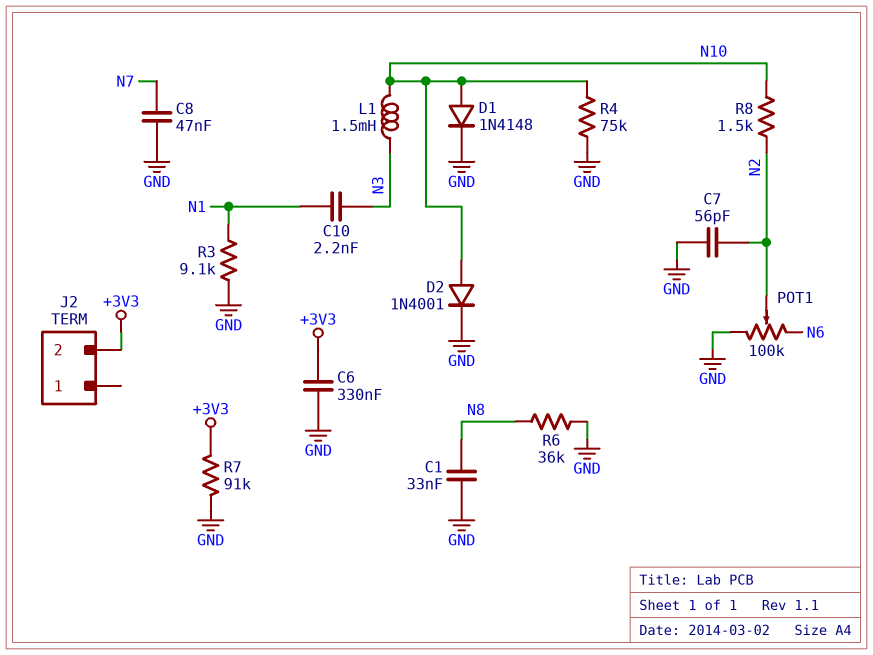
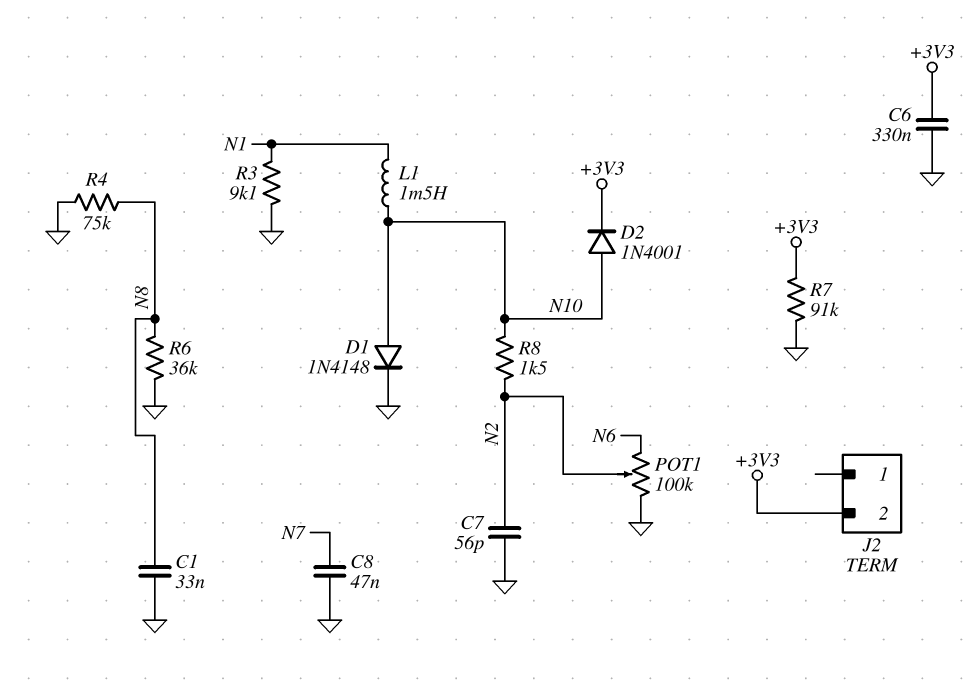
C10: 2.2nF (N1, N3) -> none
D2: diode 1N4001 (A N10, K GND) -> diode 1N4001 (A N10, K +3V3)
L1: 1.5mH (N3, N10) -> 1.5mH (N1, N10)
R4: 75k (GND, N10) -> 75k (GND, N8)

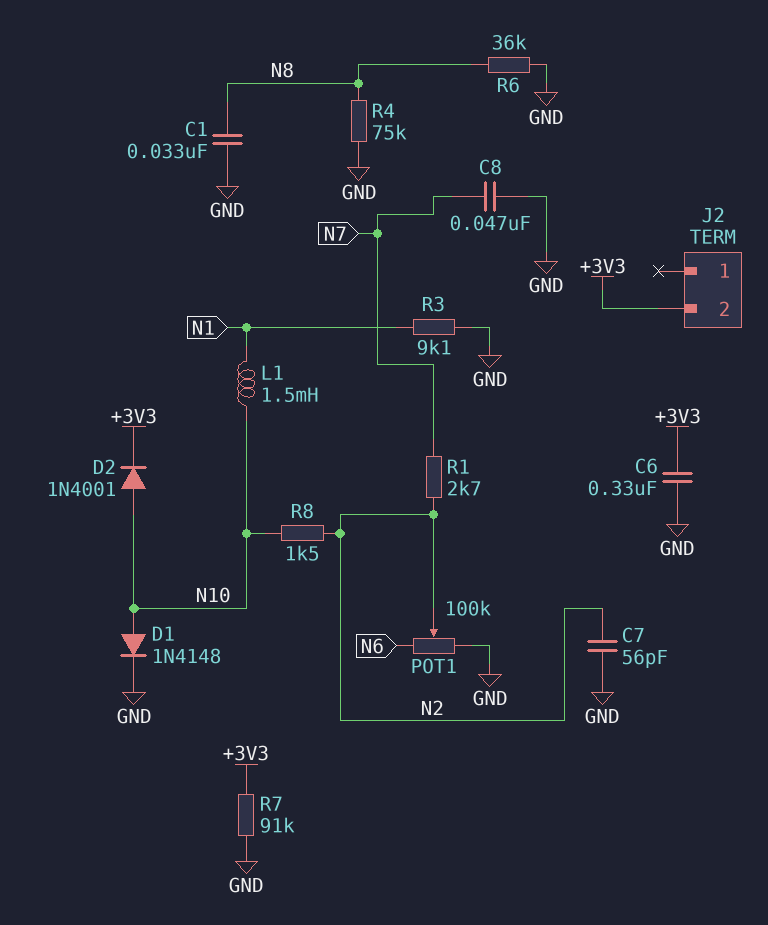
R1: none -> 2.7k (N2, N7)

